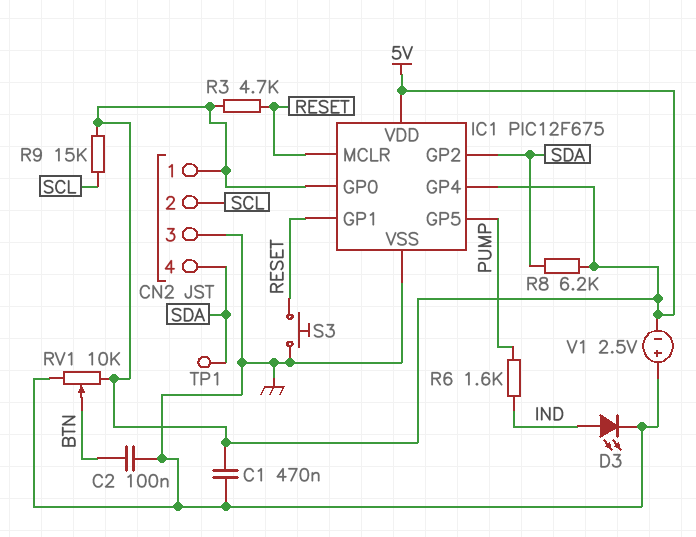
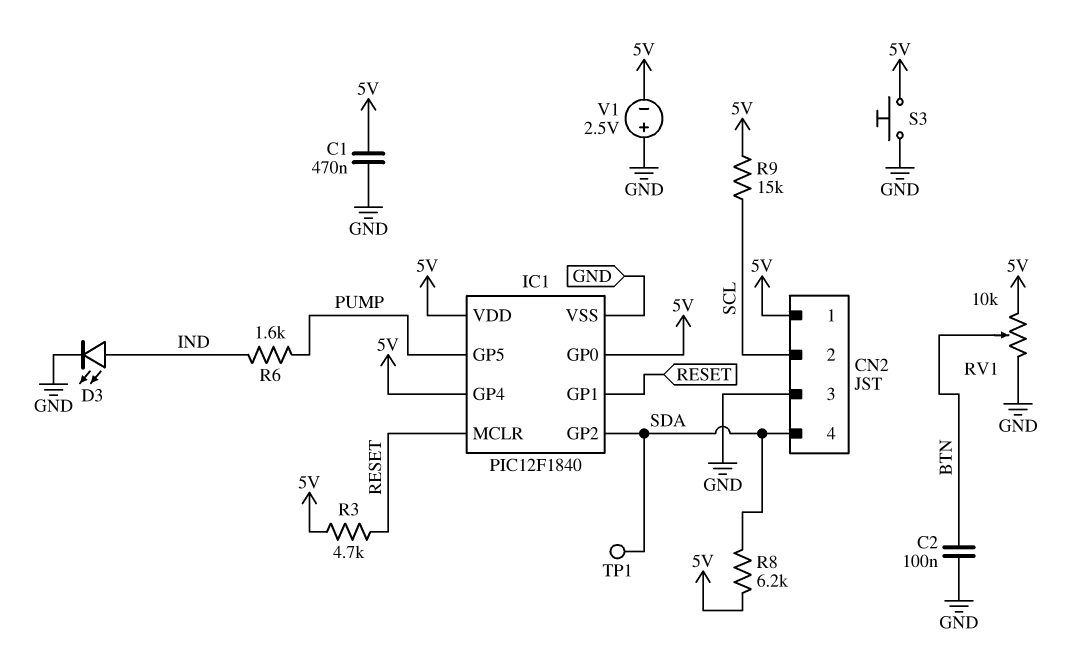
IC1: PIC12F675 -> PIC12F1840
S3: button (GND, RESET) -> button (5V, GND)

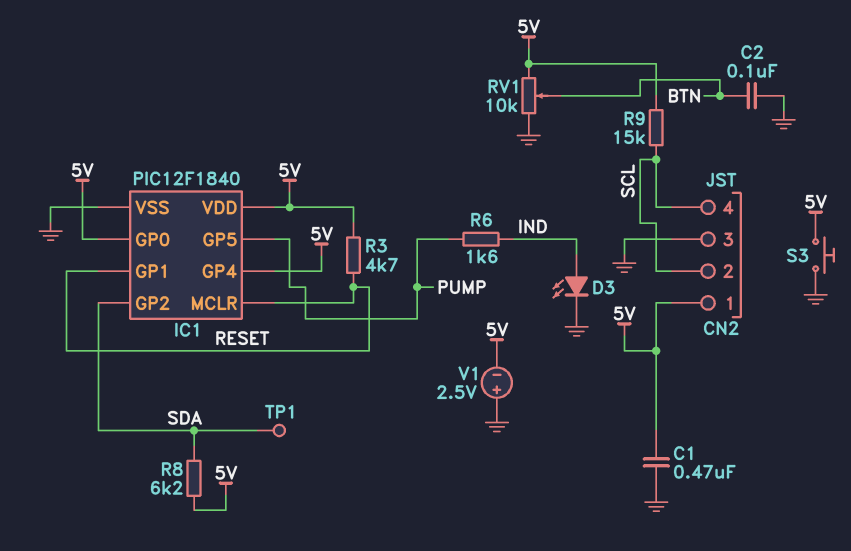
CN2 pin 4: SDA -> SCL

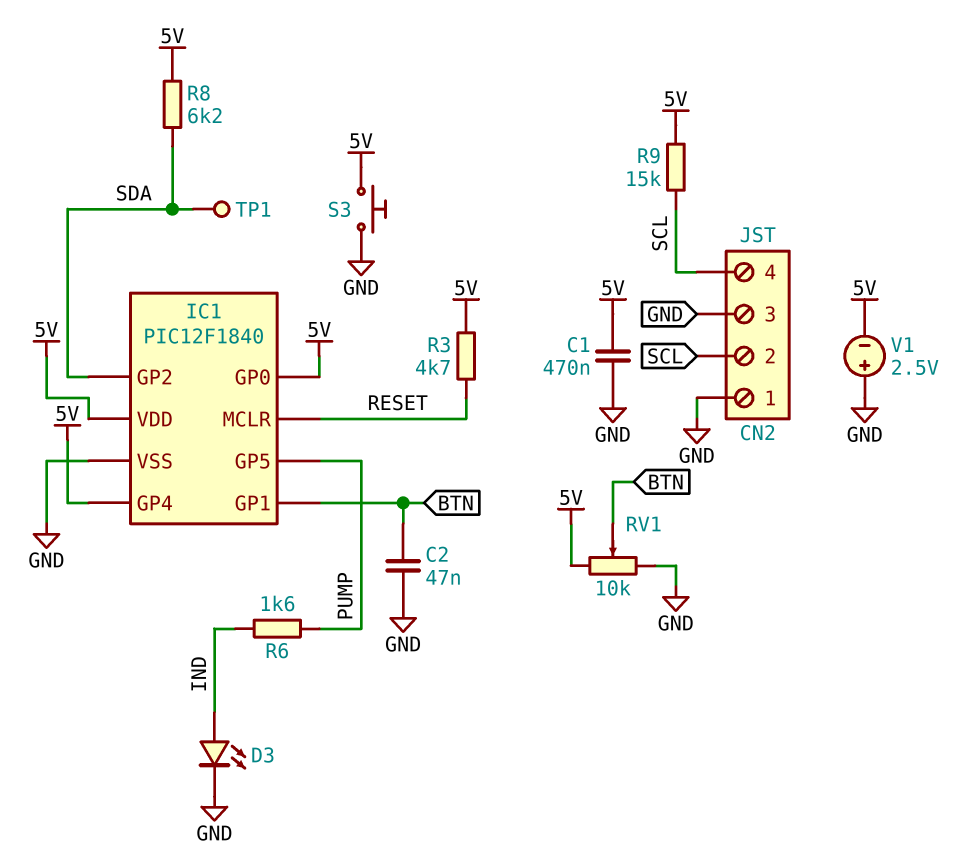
C2: 100nF (BTN, GND) -> 47nF (BTN, GND)
CN2 pin 1: 5V -> GND
IC1 pin GP1: RESET -> BTN

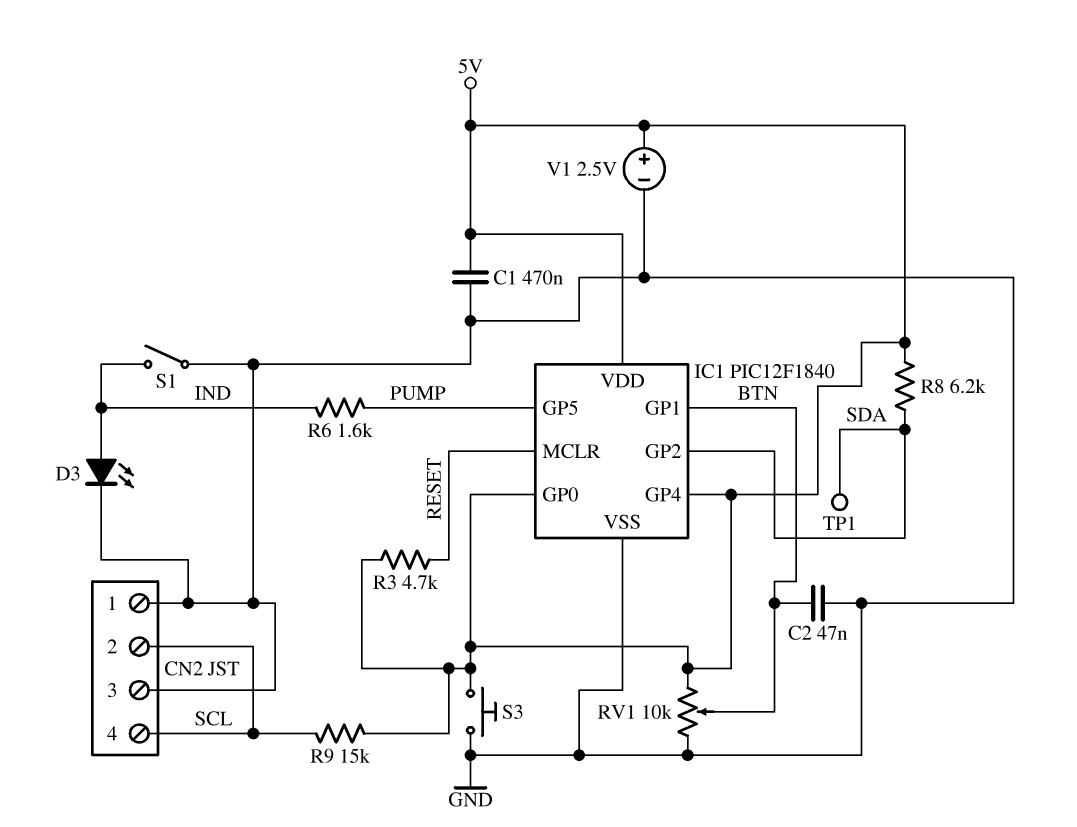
S1: none -> switch (GND, IND)
V1: 2.5V (plus GND, minus 5V) -> 2.5V (plus 5V, minus GND)

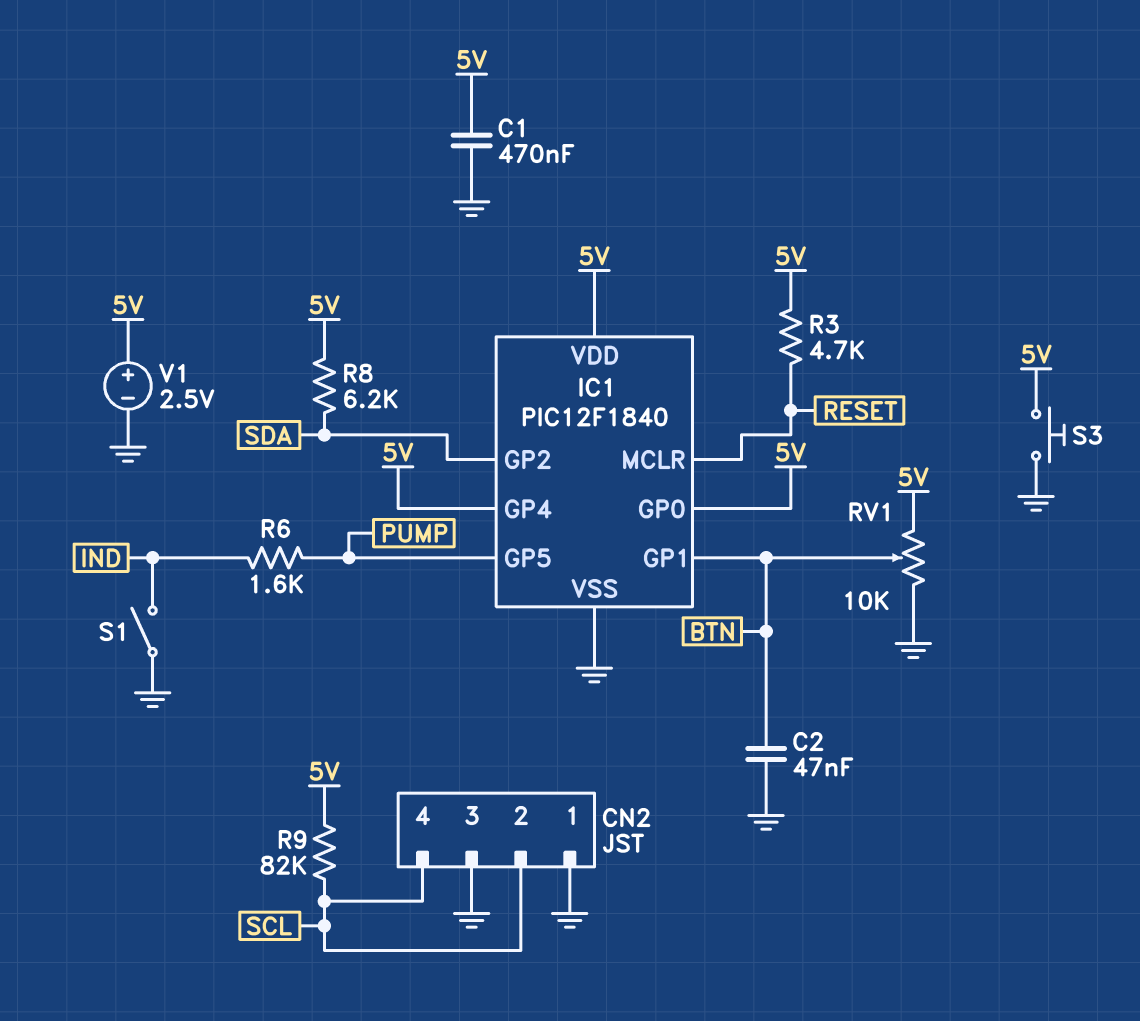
D3: LED (A IND, K GND) -> none
R9: 15k (5V, SCL) -> 82k (5V, SCL)
TP1: test point (SDA) -> none

